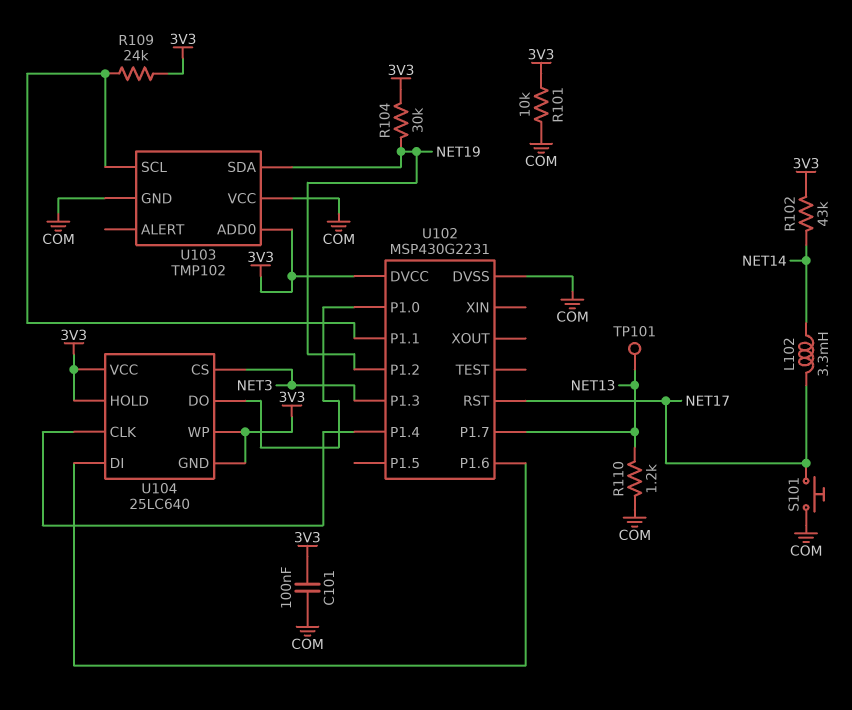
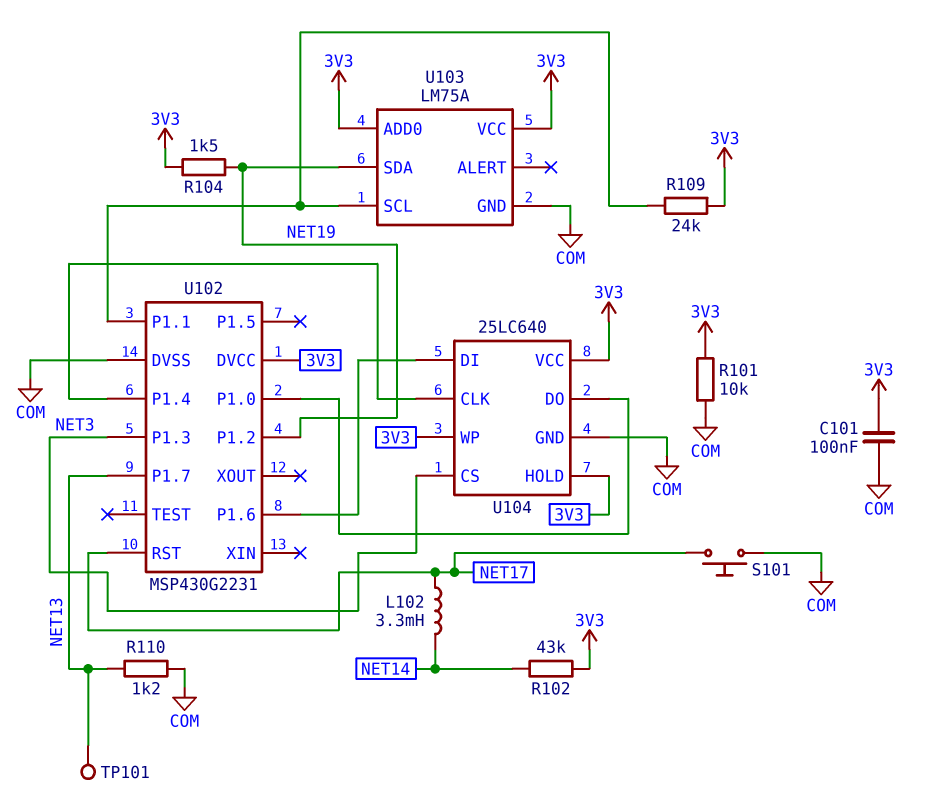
R104: 30k (3V3, NET19) -> 1.5k (3V3, NET19)
U103: TMP102 -> LM75A
U103 pin VCC: COM -> 3V3
U104 pin GND: 3V3 -> COM

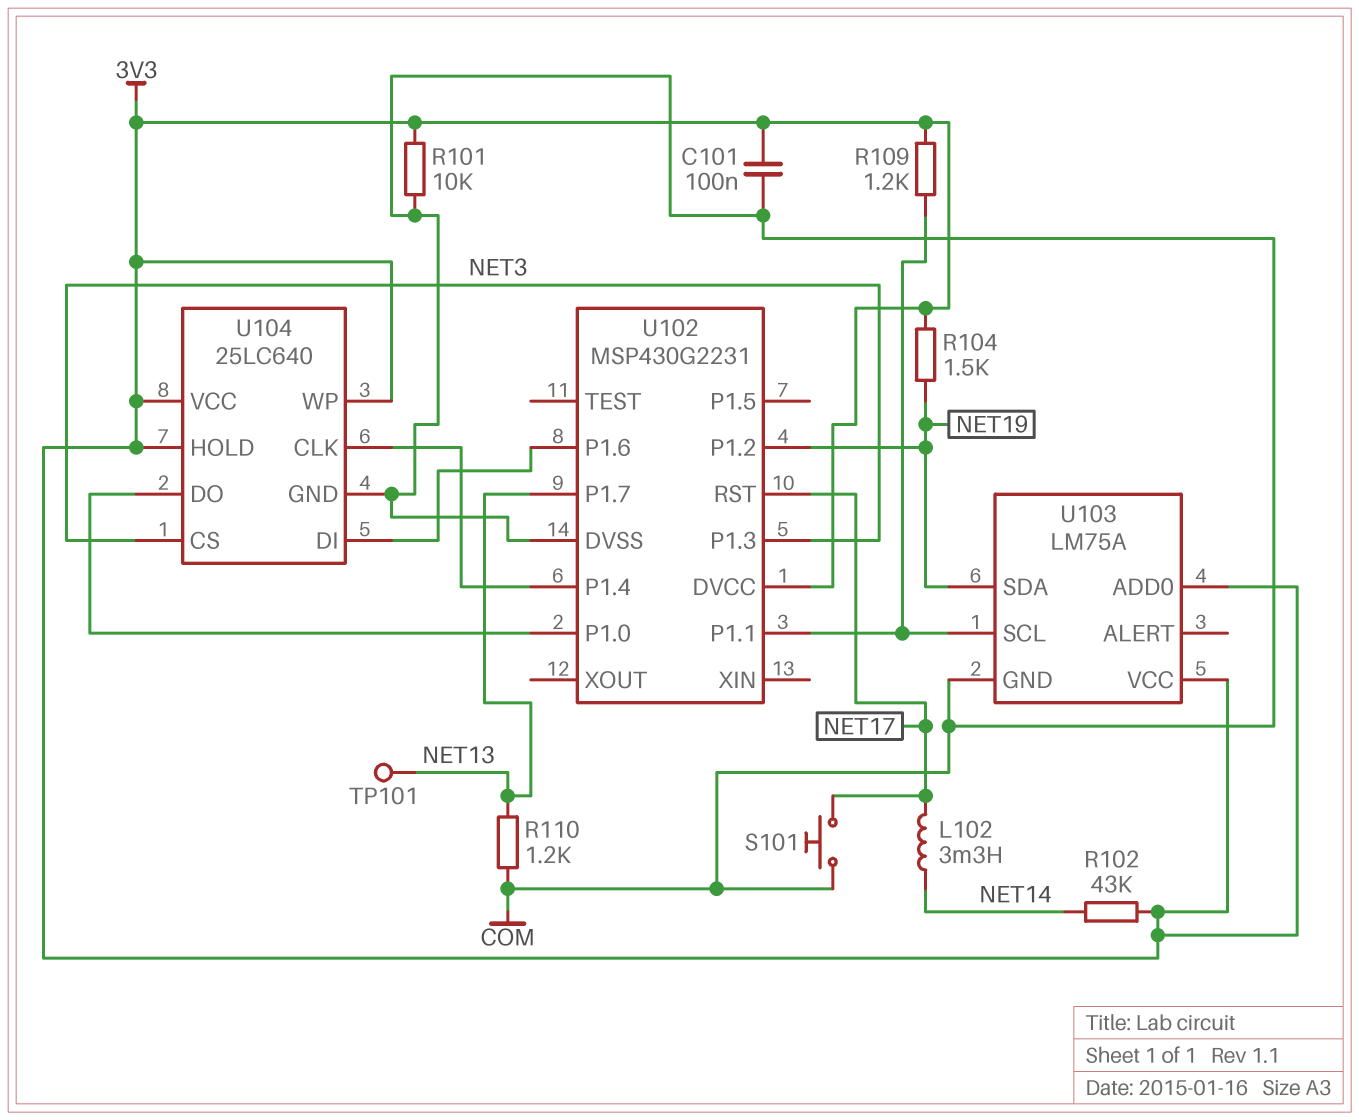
R109: 24k (3V3, U102/P1.1) -> 1.2k (3V3, U102/P1.1)

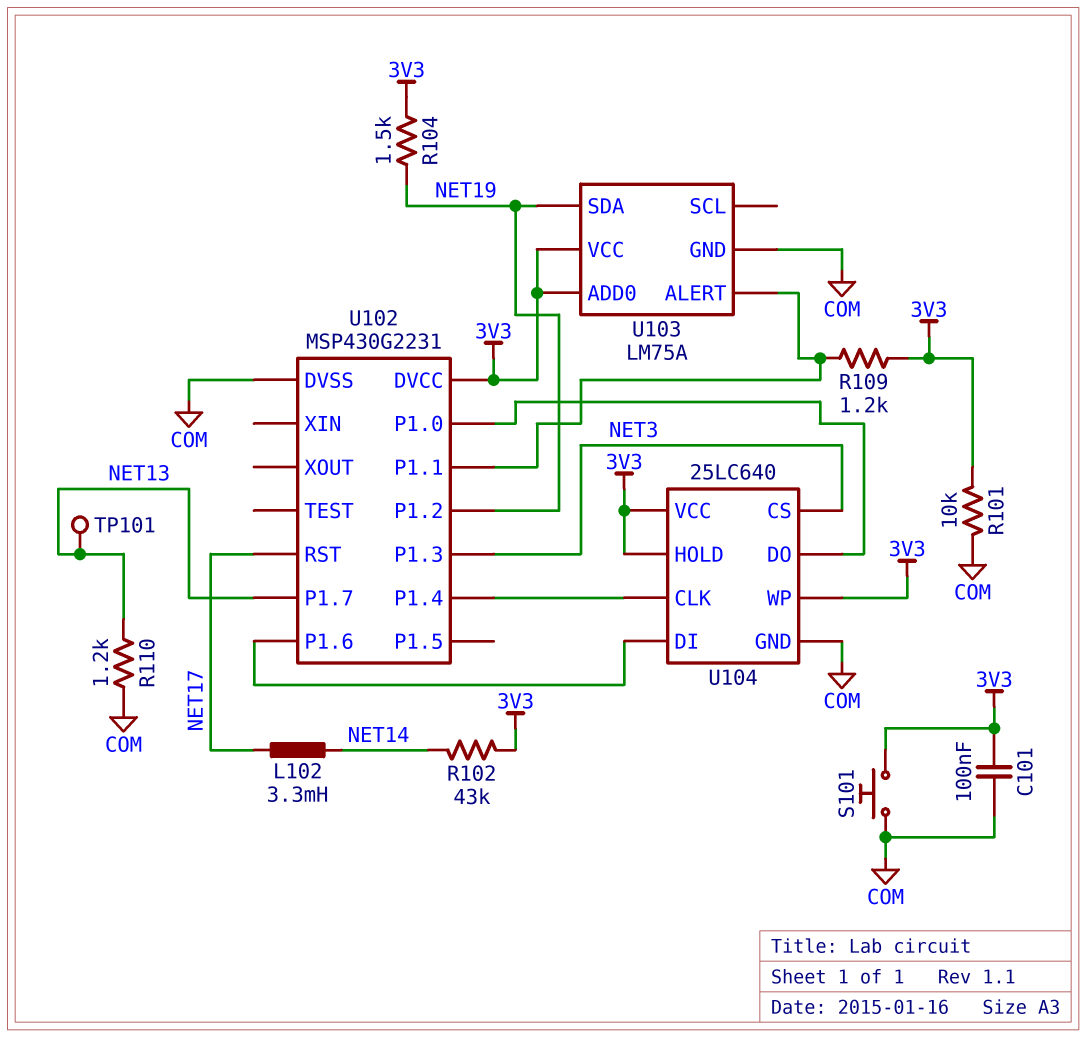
S101: button (COM, NET17) -> button (3V3, COM)
U103 pin ALERT: none -> U102/P1.1
U103 pin SCL: U102/P1.1 -> none

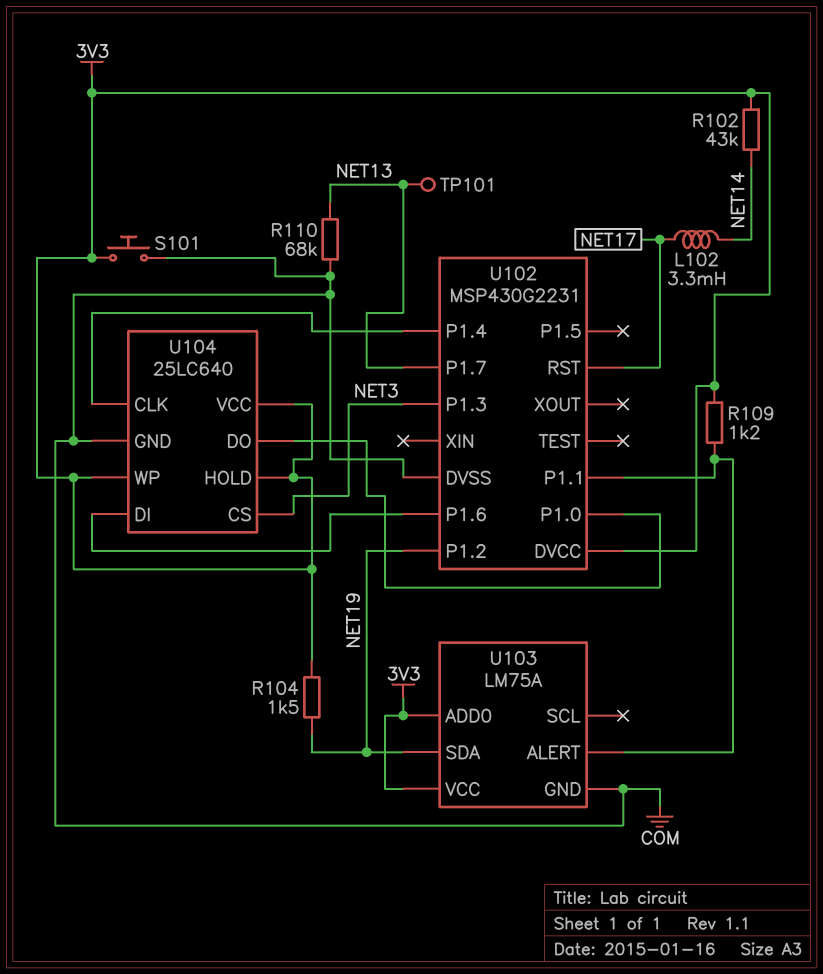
C101: 100nF (3V3, COM) -> none
R101: 10k (3V3, COM) -> none
R110: 1.2k (COM, NET13) -> 68k (COM, NET13)

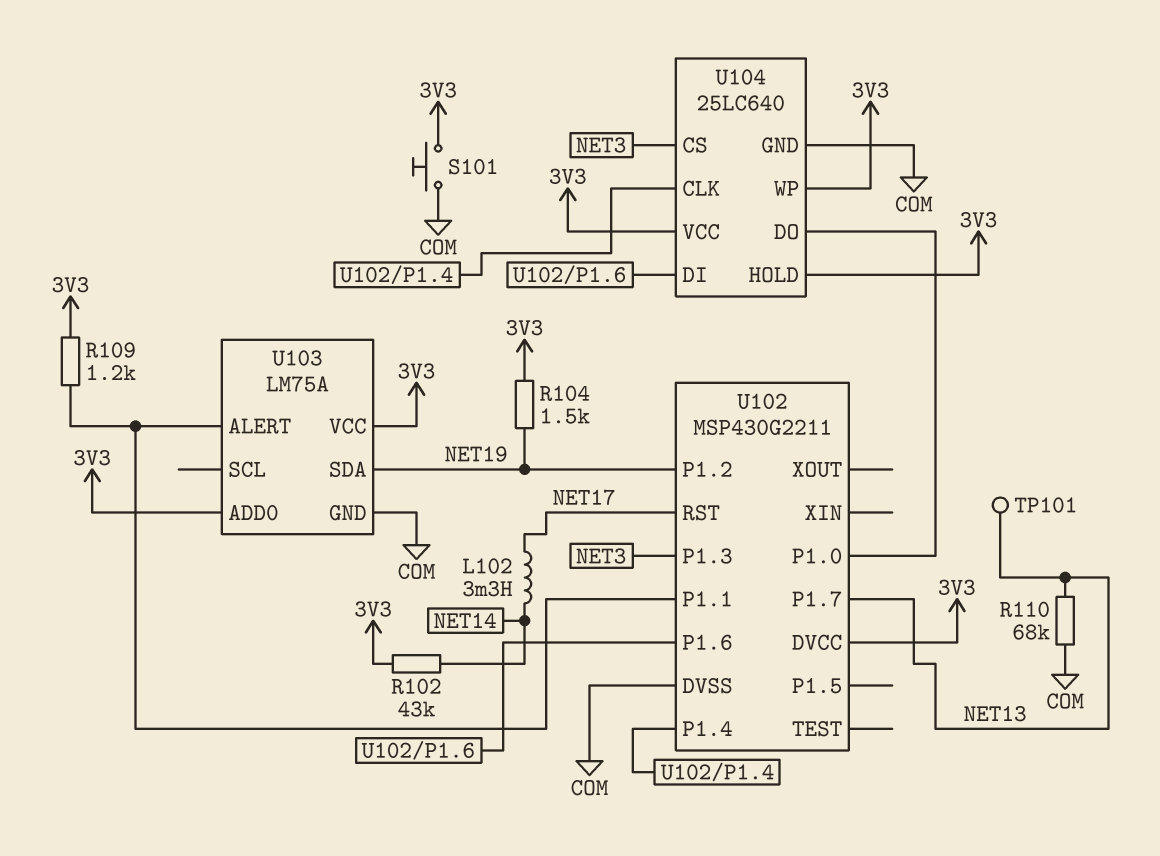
U102: MSP430G2231 -> MSP430G2211

